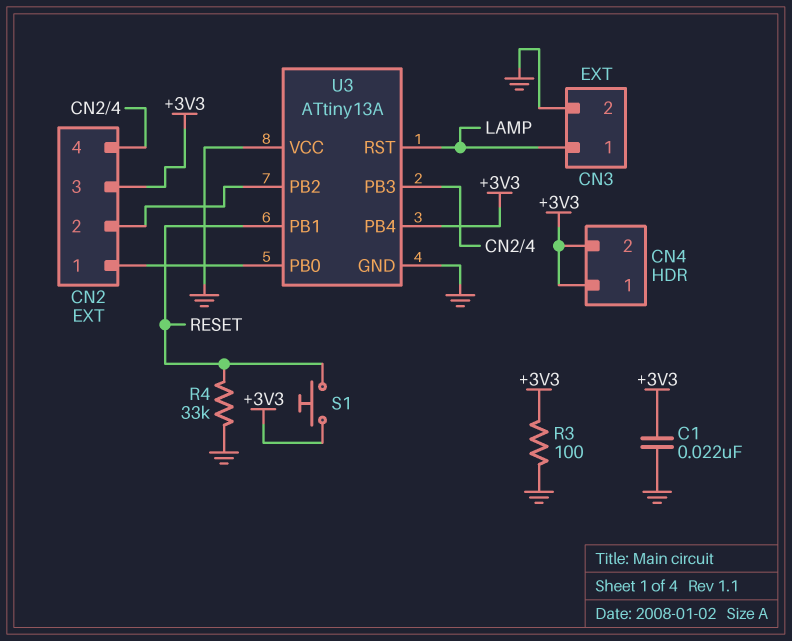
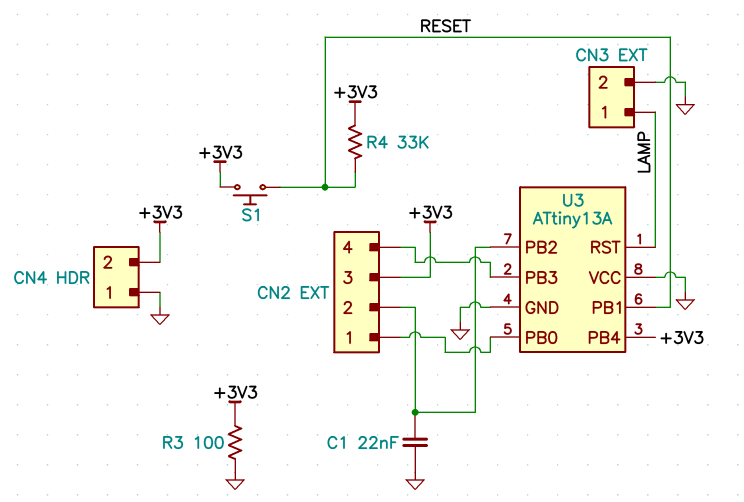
C1: 22nF (+3V3, GND) -> 22nF (CN2/2, GND)
CN4 pin 1: +3V3 -> GND
R4: 33k (GND, RESET) -> 33k (+3V3, RESET)

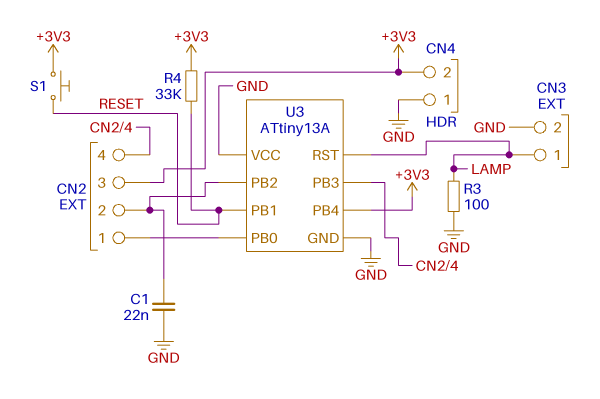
R3: 100 (+3V3, GND) -> 100 (GND, LAMP)

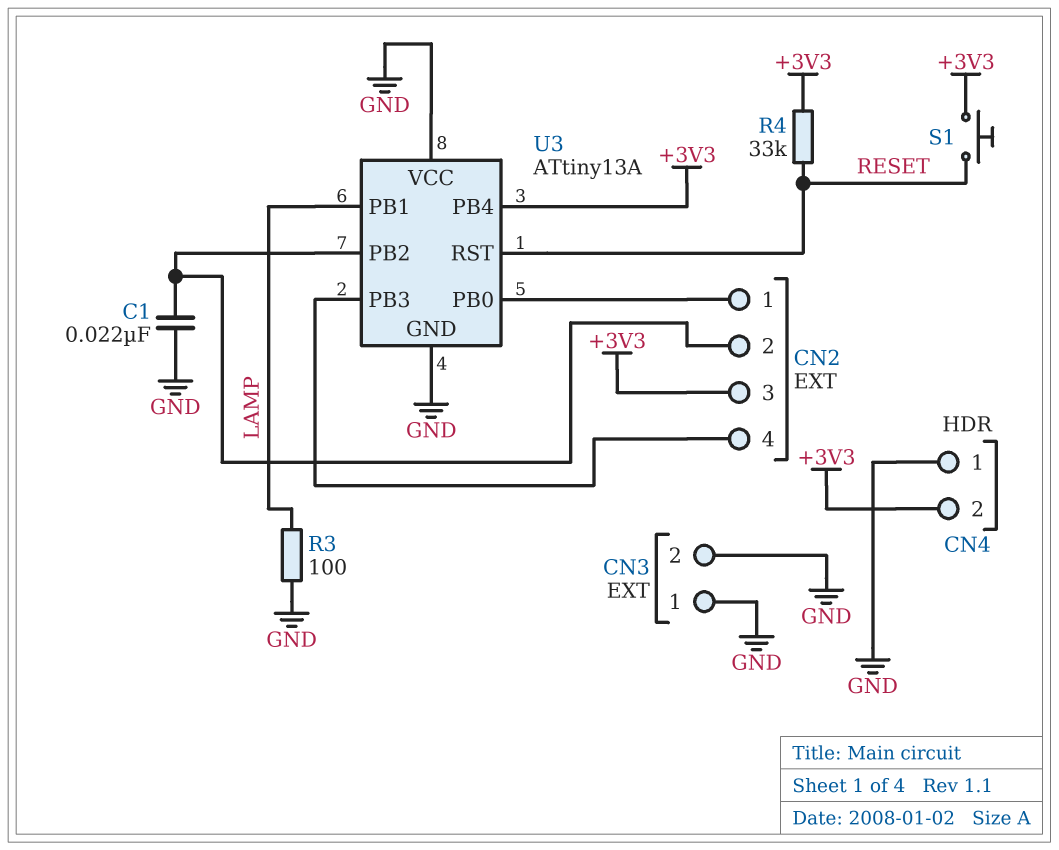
CN3 pin 1: LAMP -> GND
U3 pin PB1: RESET -> LAMP
U3 pin RST: LAMP -> RESET

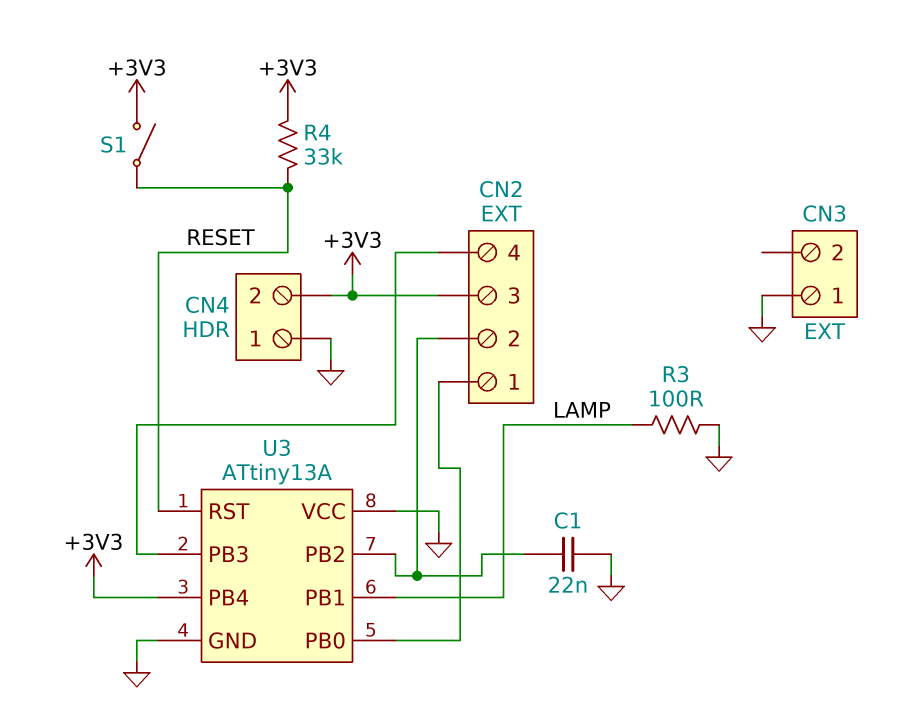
CN3 pin 2: GND -> none
S1: button (+3V3, RESET) -> switch (+3V3, RESET)

